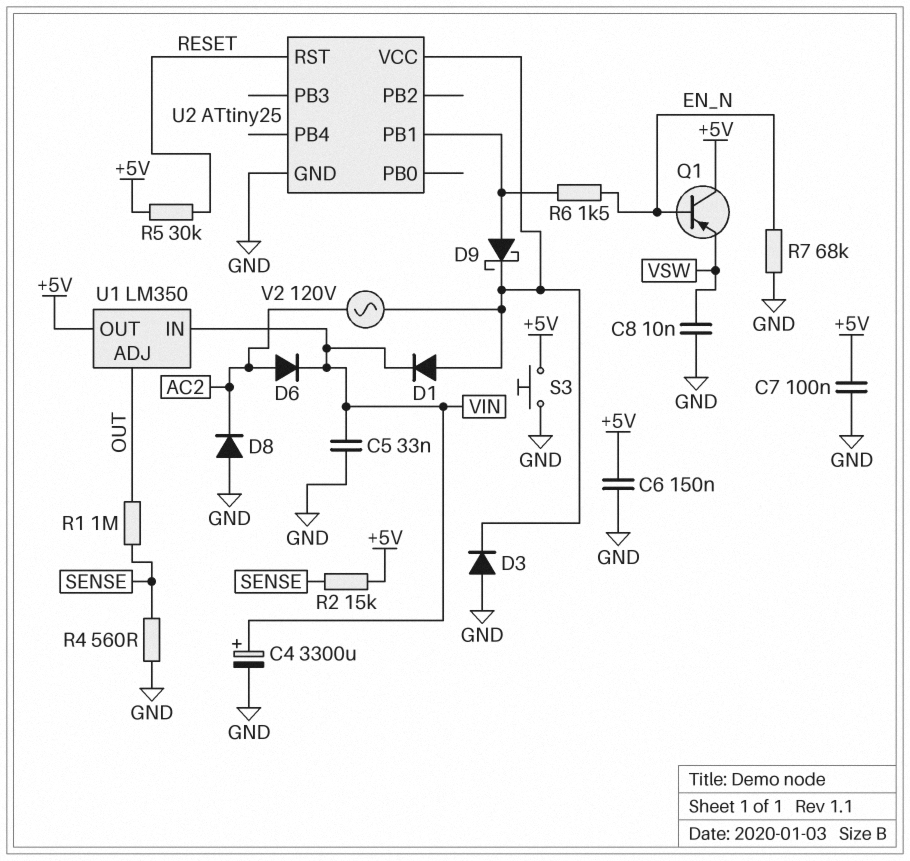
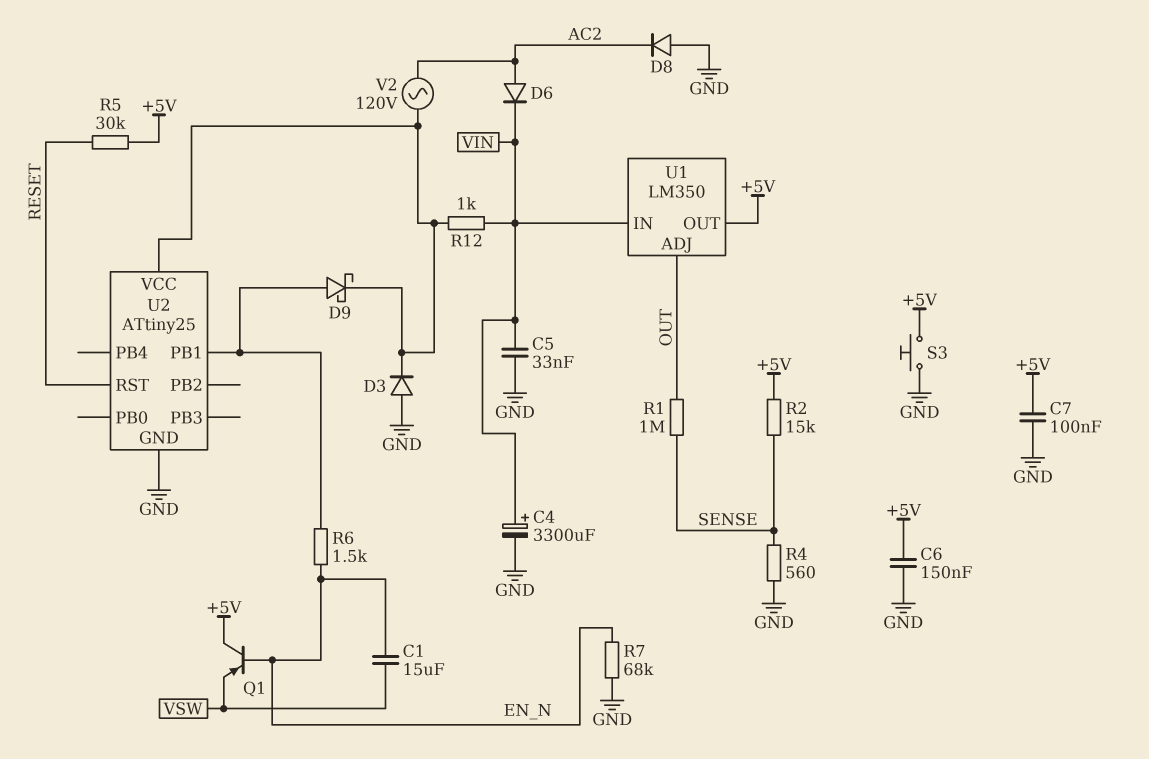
C1: none -> 15uF (EN_N, VSW)
C8: 10nF (GND, VSW) -> none
D1: diode (A U2/VCC, K VIN) -> none
R12: none -> 1k (U2/VCC, VIN)

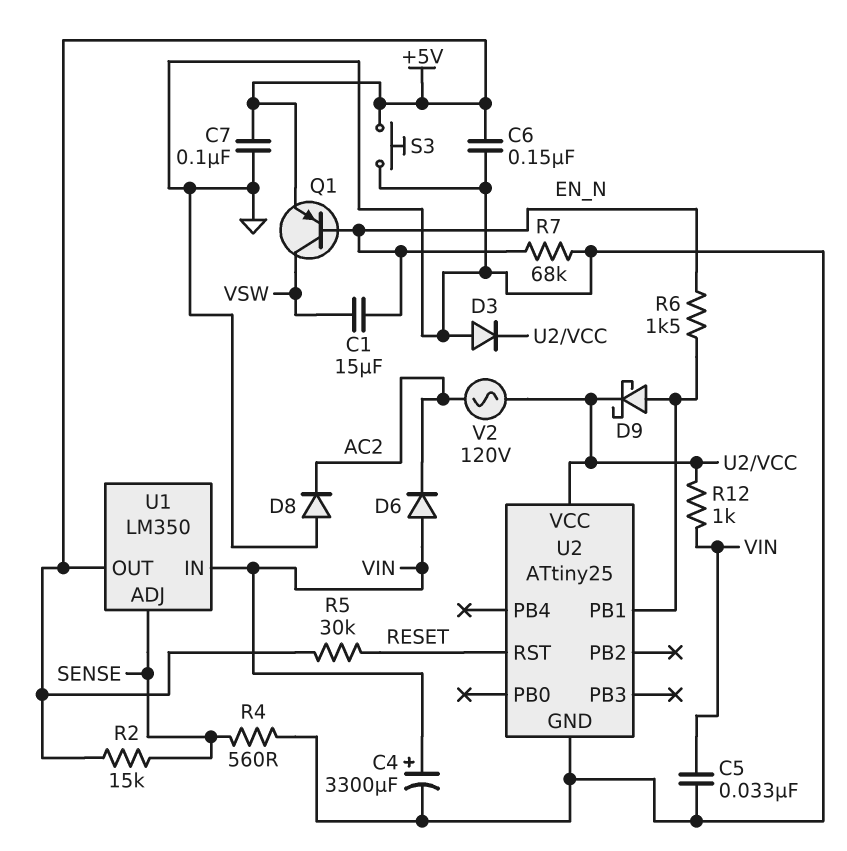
D6: diode (A AC2, K VIN) -> diode (A VIN, K AC2)
Q1: PNP (B EN_N, C +5V, E VSW) -> PNP (B EN_N, C VSW, E +5V)
R1: 1M (OUT, SENSE) -> none
U1 pin ADJ: OUT -> SENSE

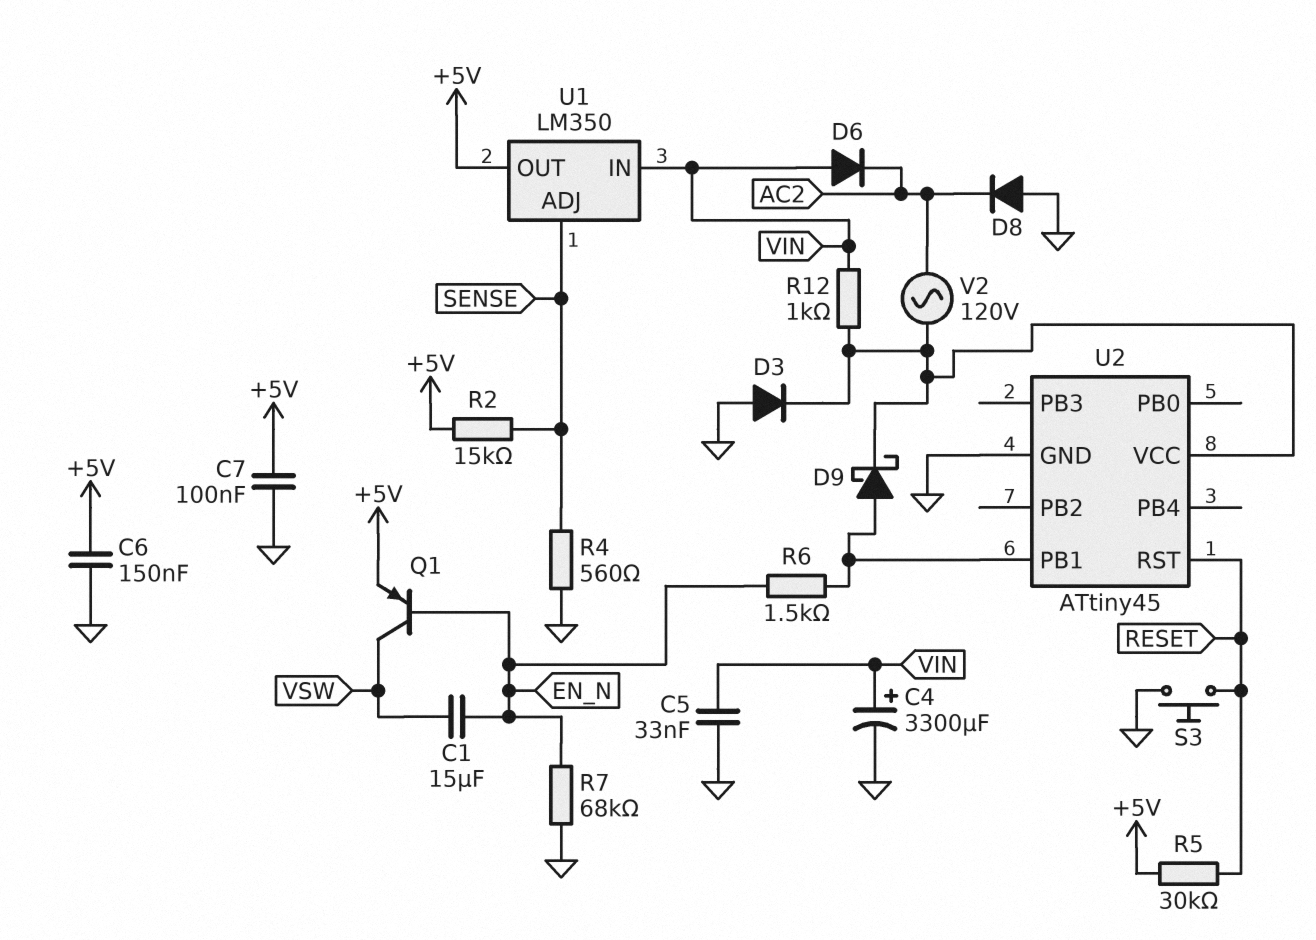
S3: button (+5V, GND) -> button (GND, RESET)
U2: ATtiny25 -> ATtiny45

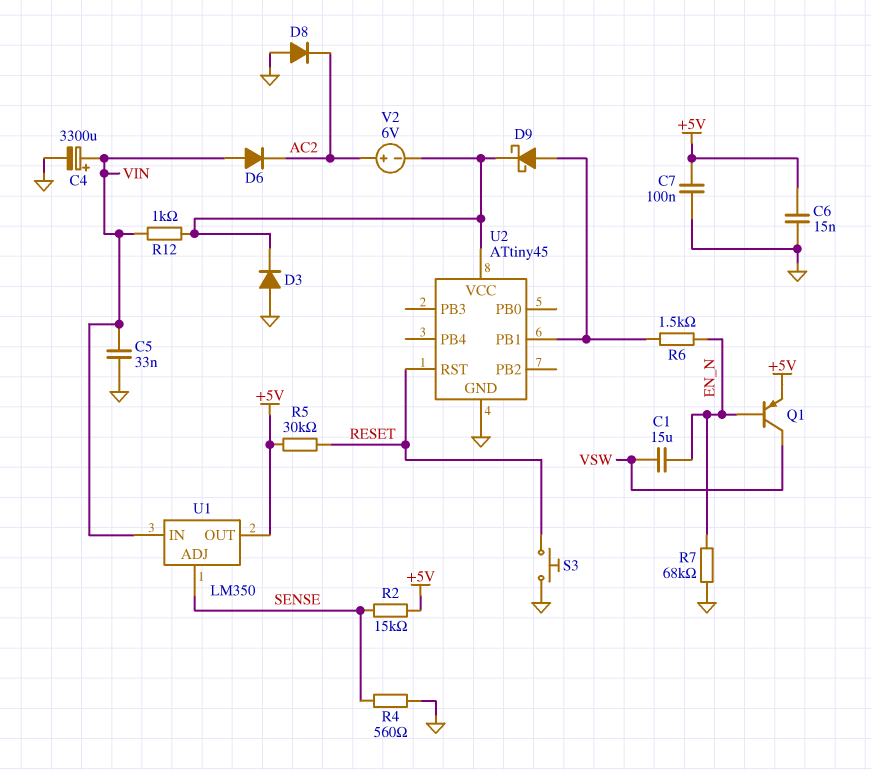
C6: 150nF (+5V, GND) -> 15nF (+5V, GND)
V2: AC 120V (AC2, U2/VCC) -> 6V (plus AC2, minus U2/VCC)

